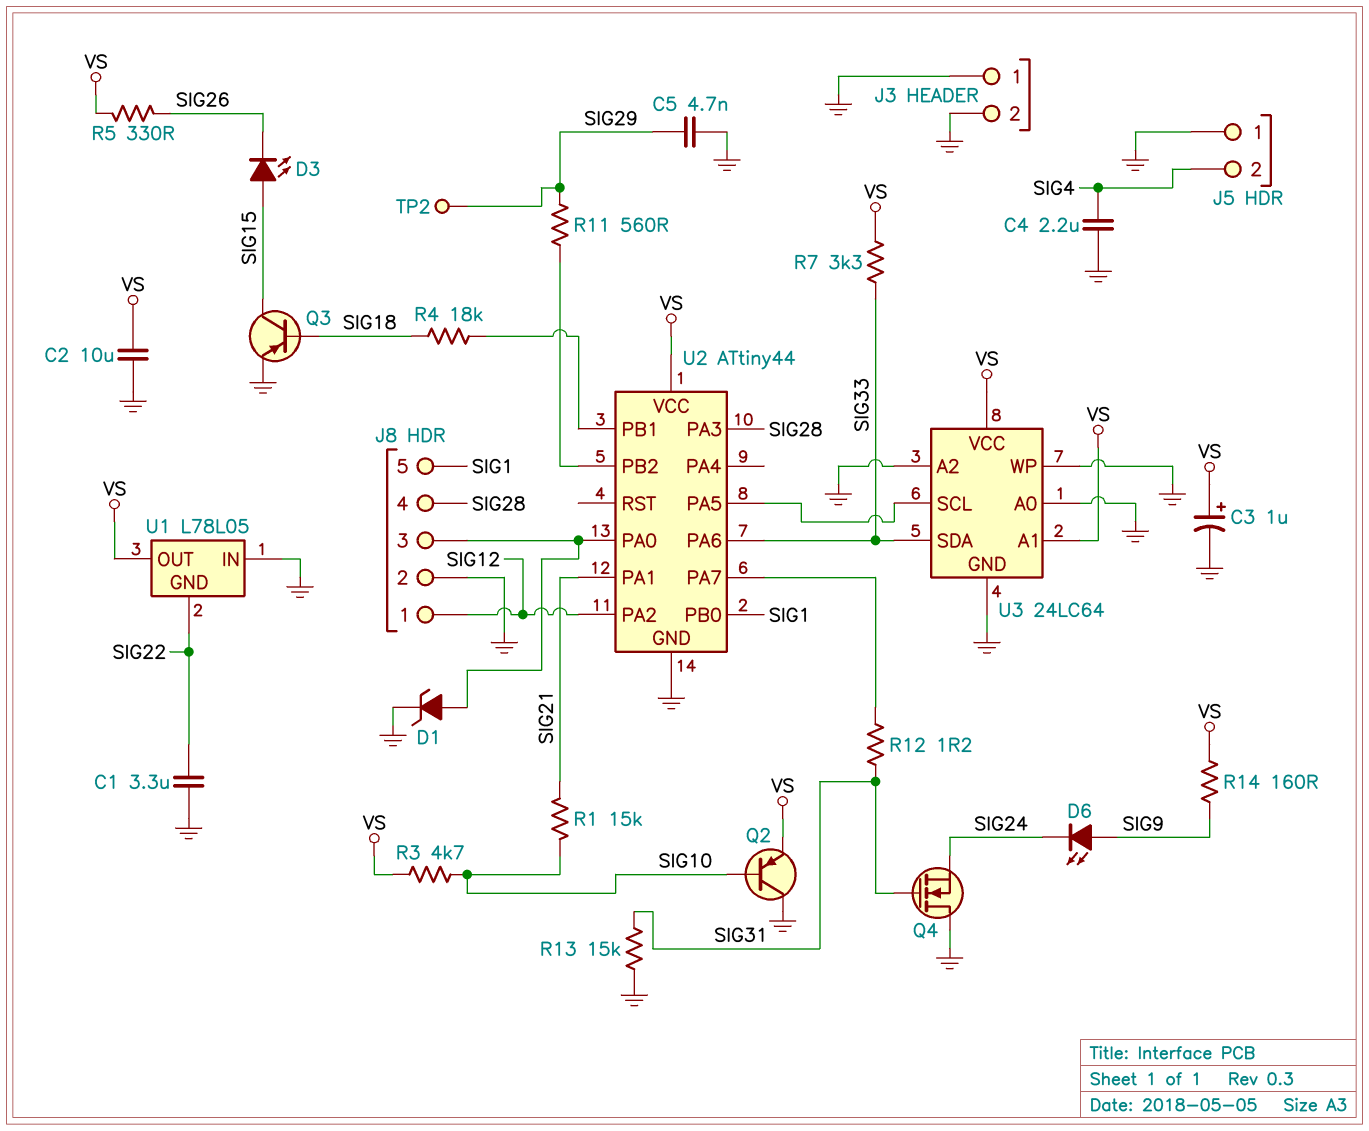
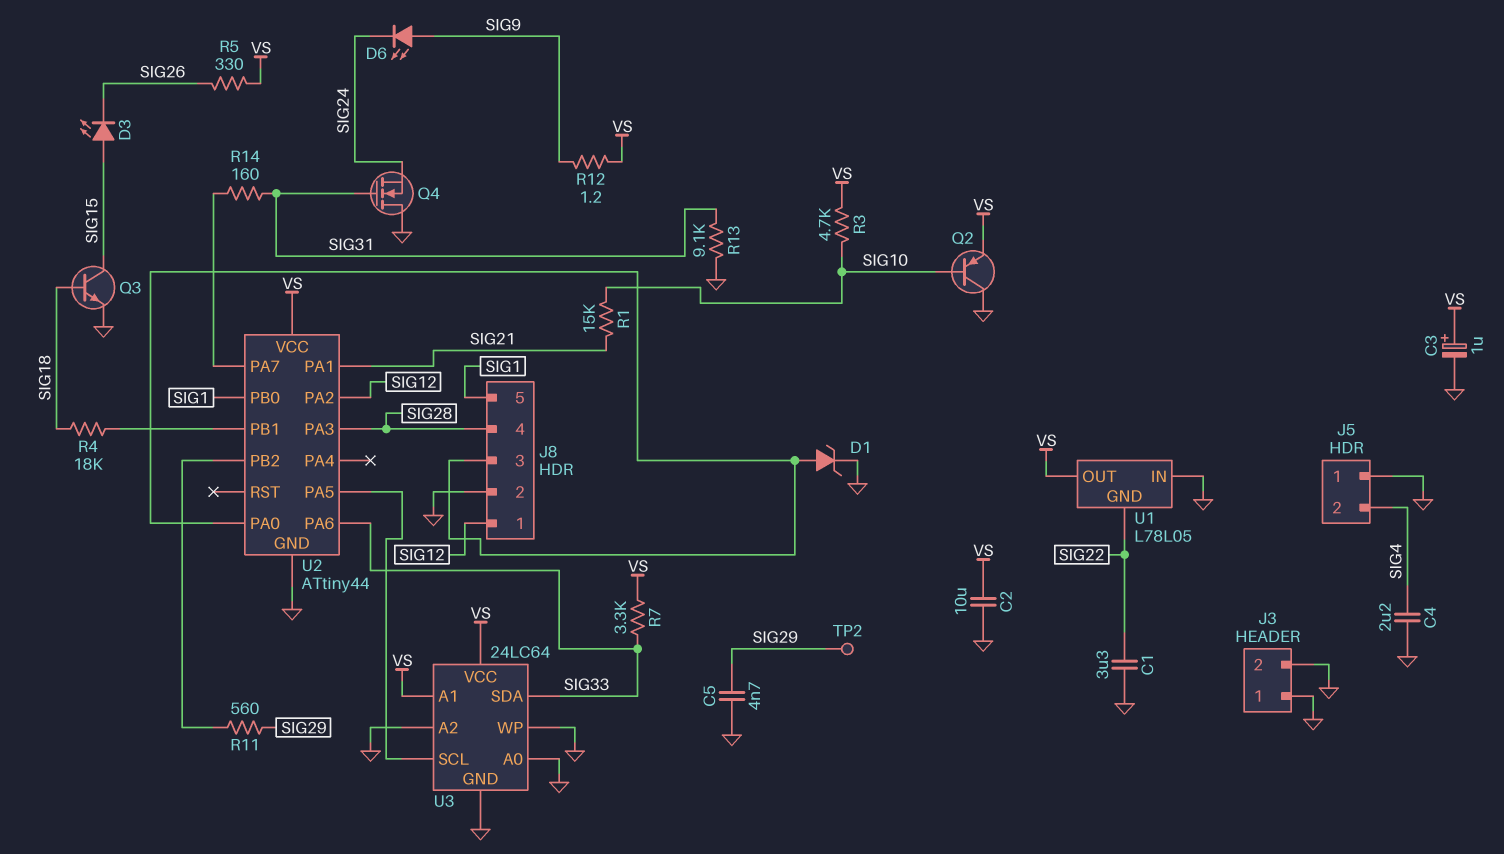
Q3: PNP (B SIG18, C SIG15, E GND) -> NPN (B SIG18, C SIG15, E GND)
R12: 1.2 (SIG31, U2/PA7) -> 1.2 (SIG9, VS)
R13: 15k (GND, SIG31) -> 9.1k (GND, SIG31)
R14: 160 (SIG9, VS) -> 160 (SIG31, U2/PA7)

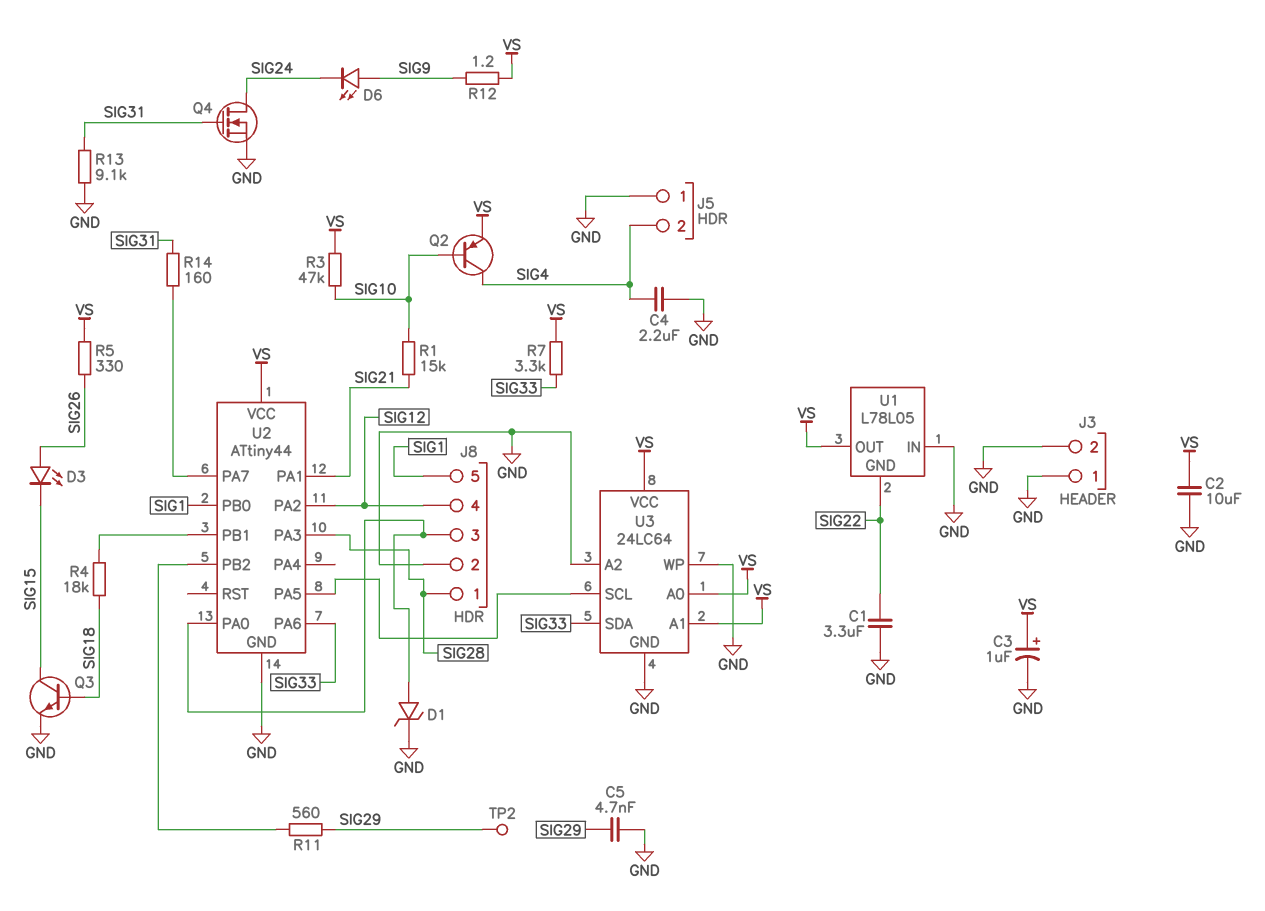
D3: LED (A SIG15, K SIG26) -> LED (A SIG26, K SIG15)
J8 pin 1: SIG12 -> SIG28
J8 pin 4: SIG28 -> SIG12
Q2: PNP (B SIG10, C GND, E VS) -> PNP (B SIG10, C SIG4, E VS)
Q4: NMOS (G SIG31, D GND, S SIG24) -> NMOS (G SIG31, D SIG24, S GND)
R3: 4.7k (SIG10, VS) -> 47k (SIG10, VS)
U3 pin A0: GND -> VS

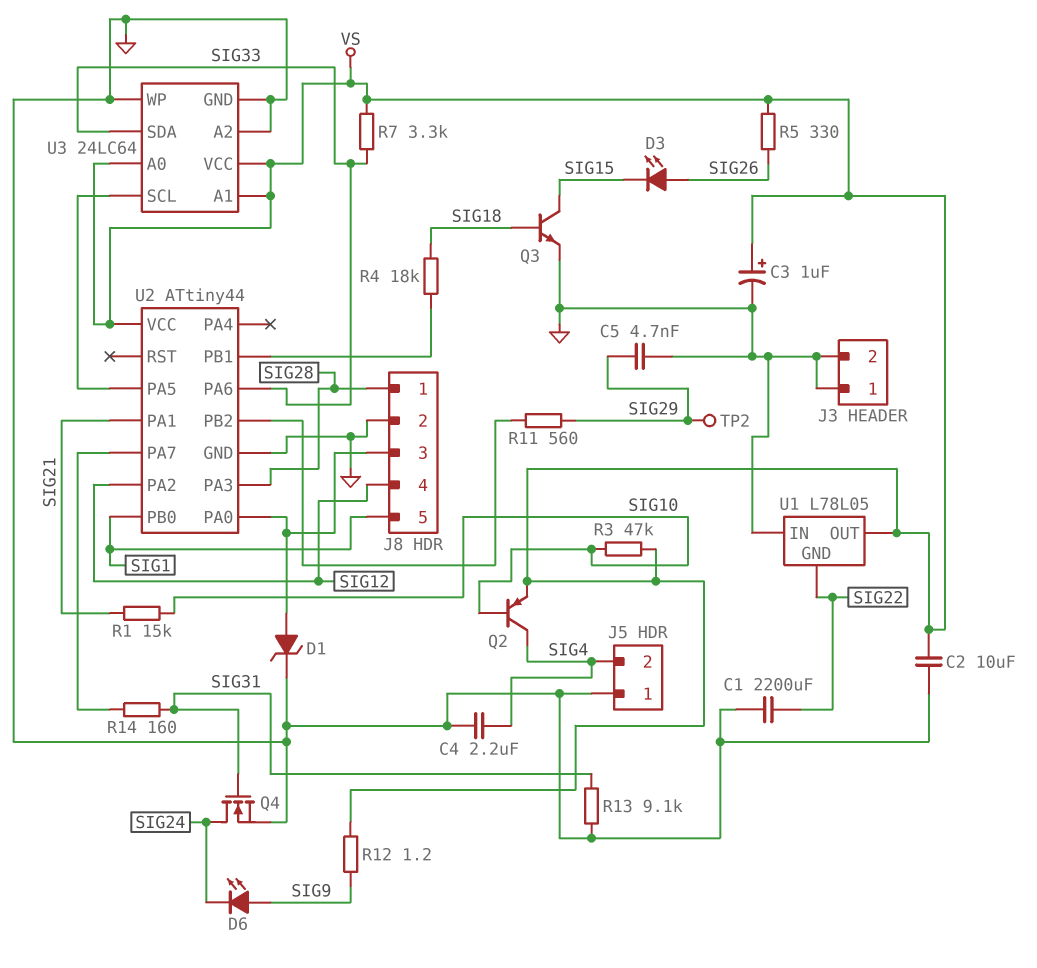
C1: 3.3uF (GND, SIG22) -> 2200uF (GND, SIG22)

